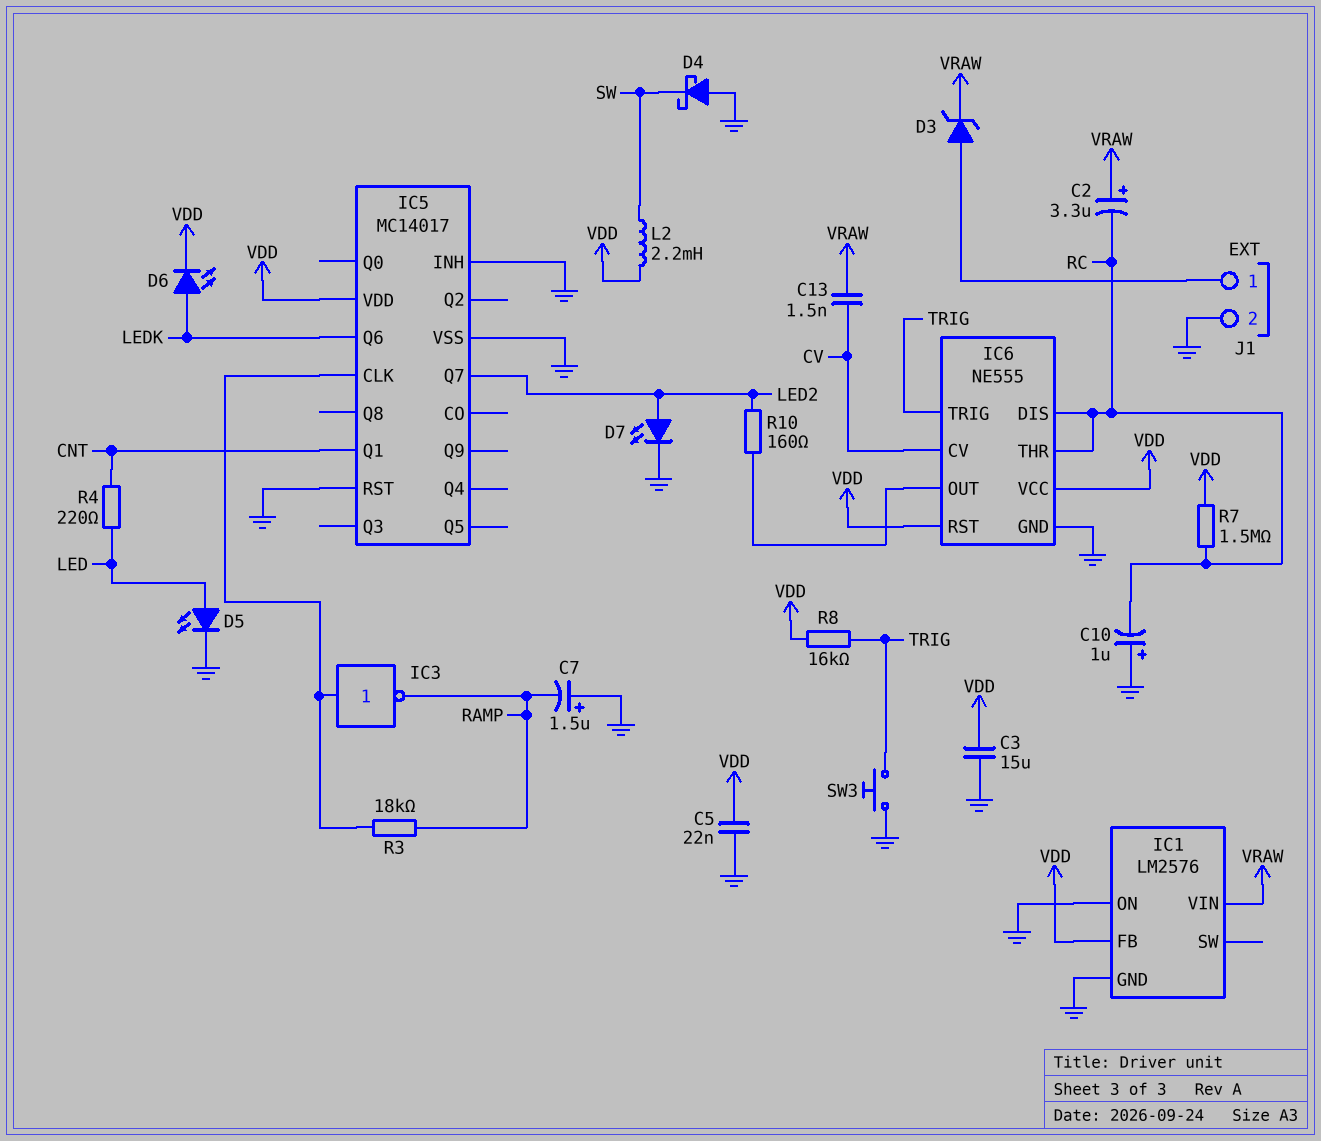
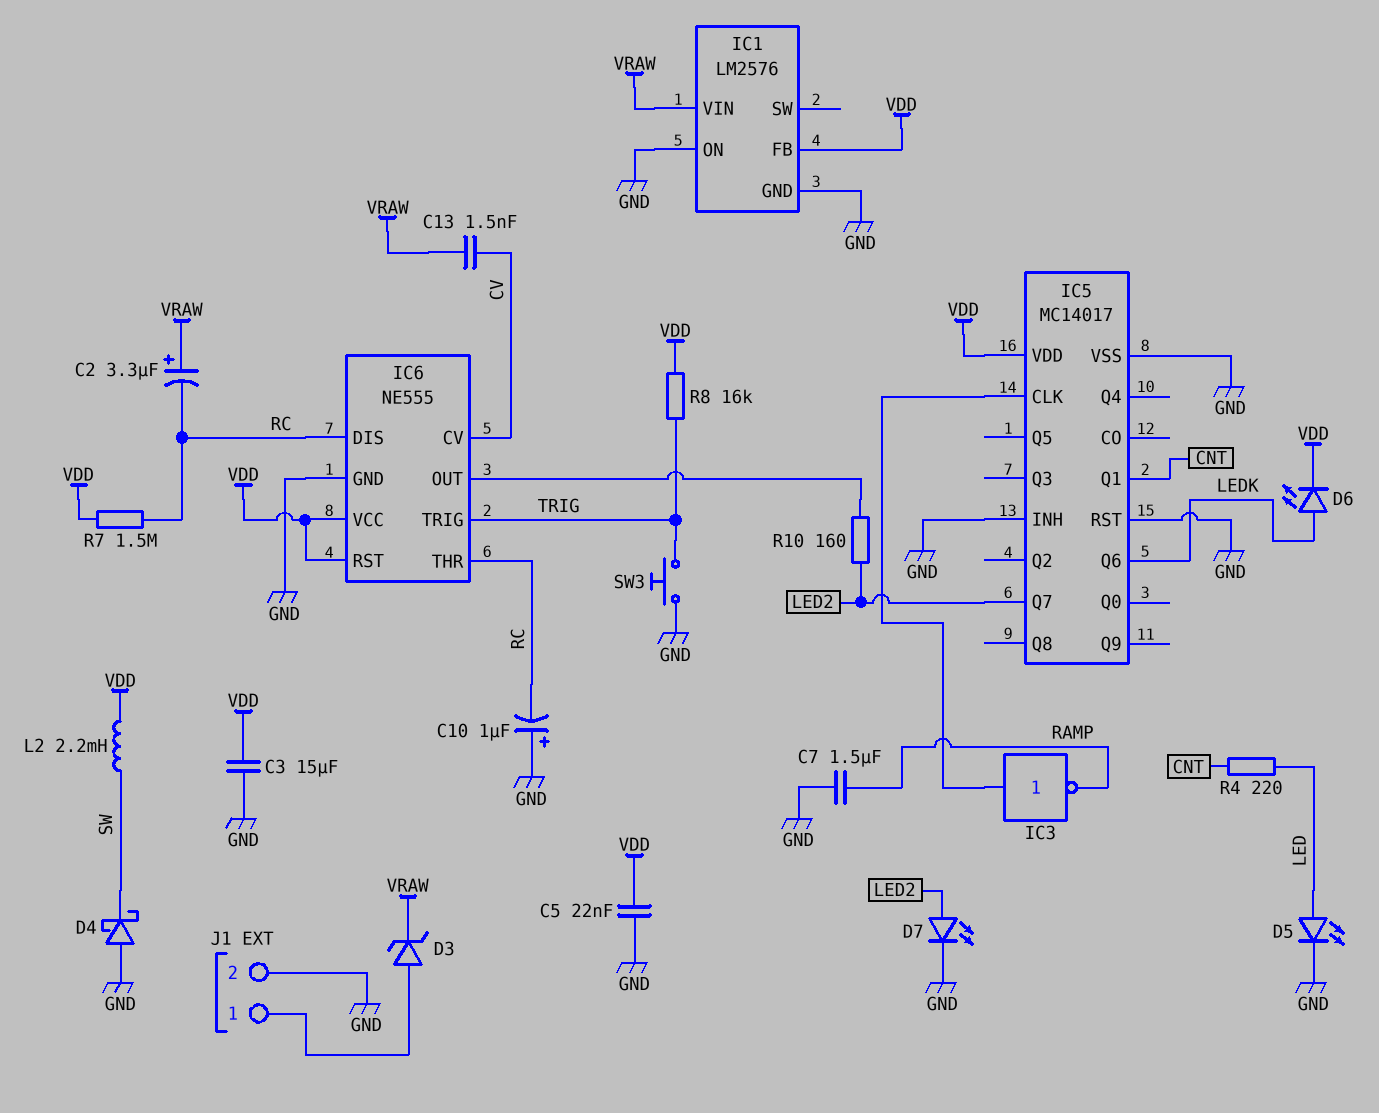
C7: 1.5uF (plus GND, minus RAMP) -> 1.5uF (GND, RAMP)
R3: 18k (IC5/CLK, RAMP) -> none

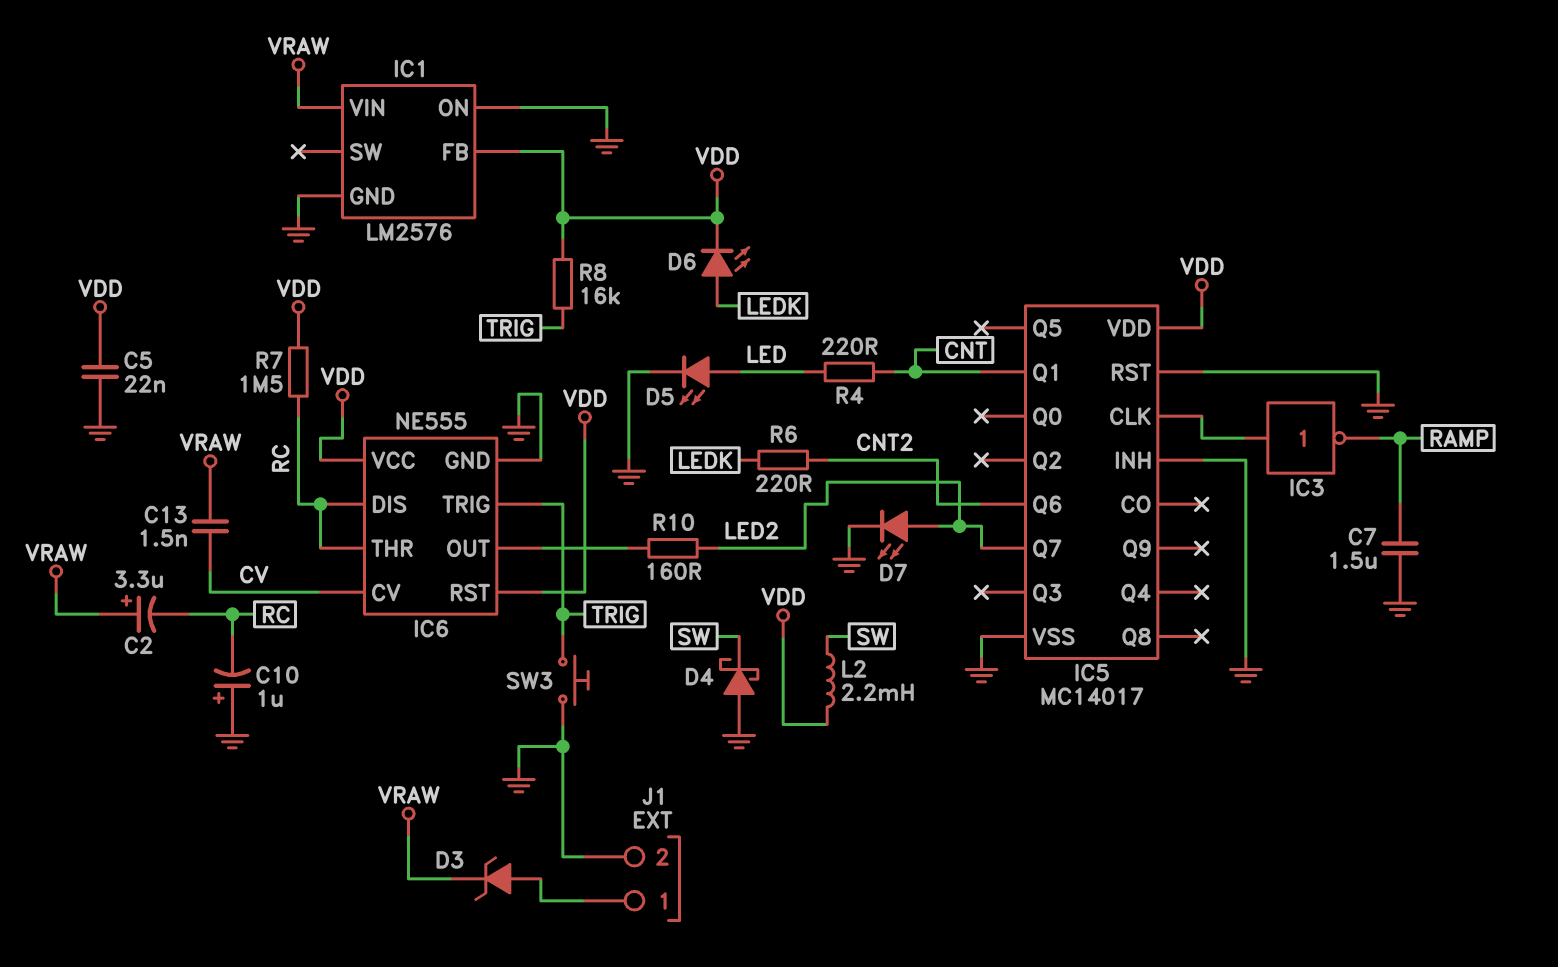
C3: 15uF (GND, VDD) -> none
IC5 pin Q6: LEDK -> CNT2
R6: none -> 220 (CNT2, LEDK)

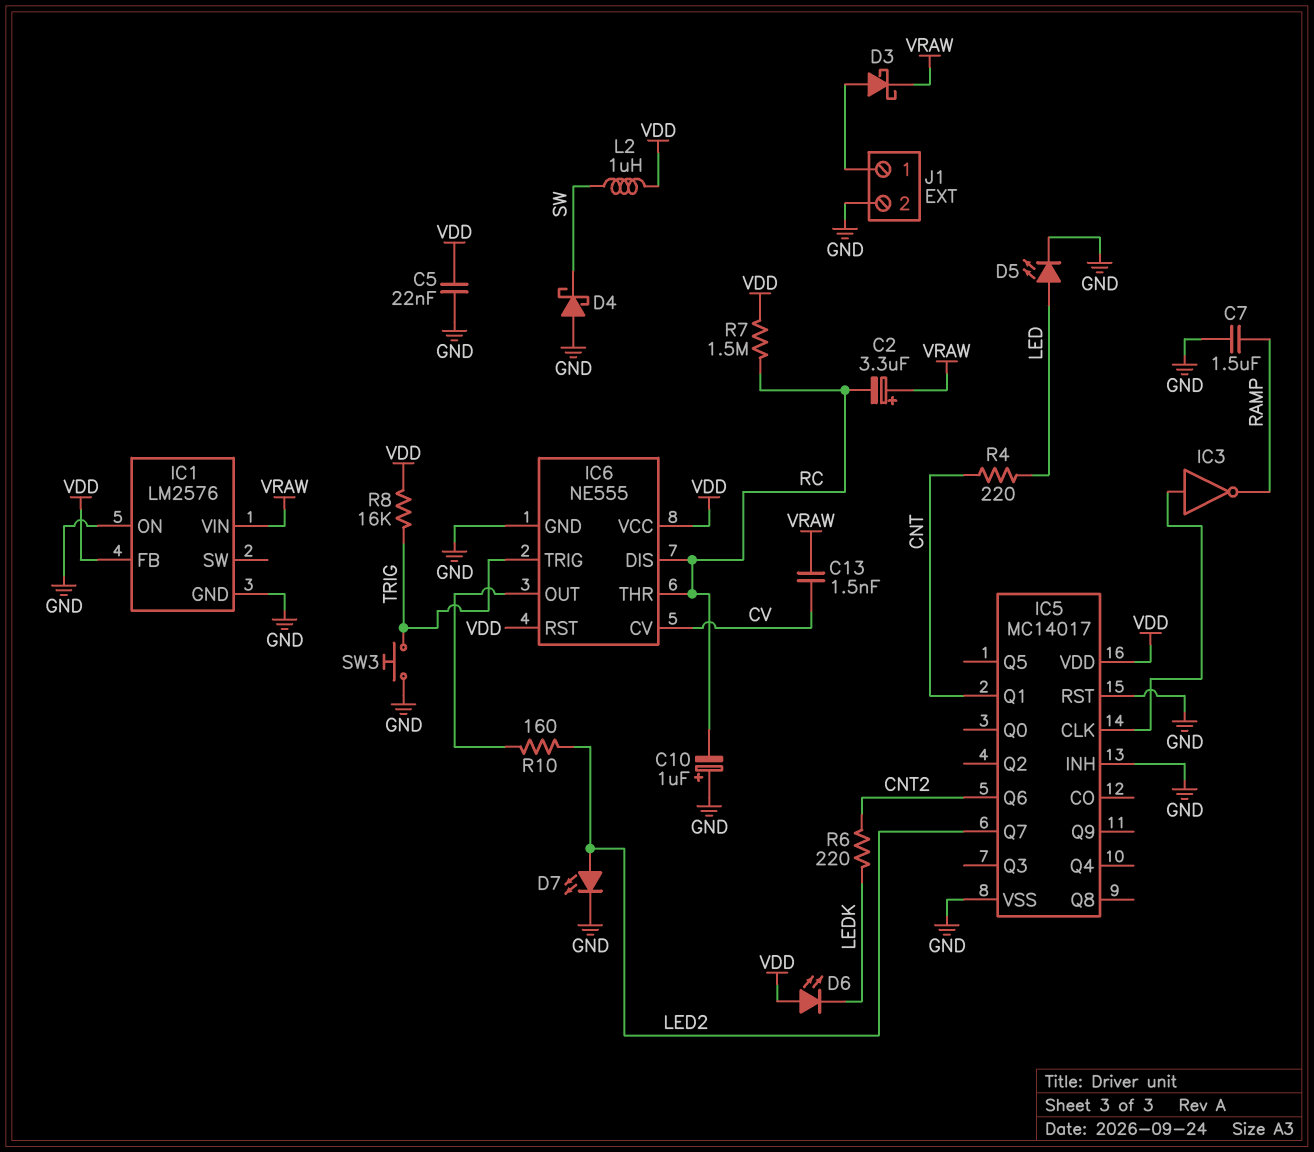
D3: zener (A J1/1, K VRAW) -> schottky (A J1/1, K VRAW)
D6: LED (A LEDK, K VDD) -> LED (A VDD, K LEDK)
L2: 2.2mH (SW, VDD) -> 1uH (SW, VDD)

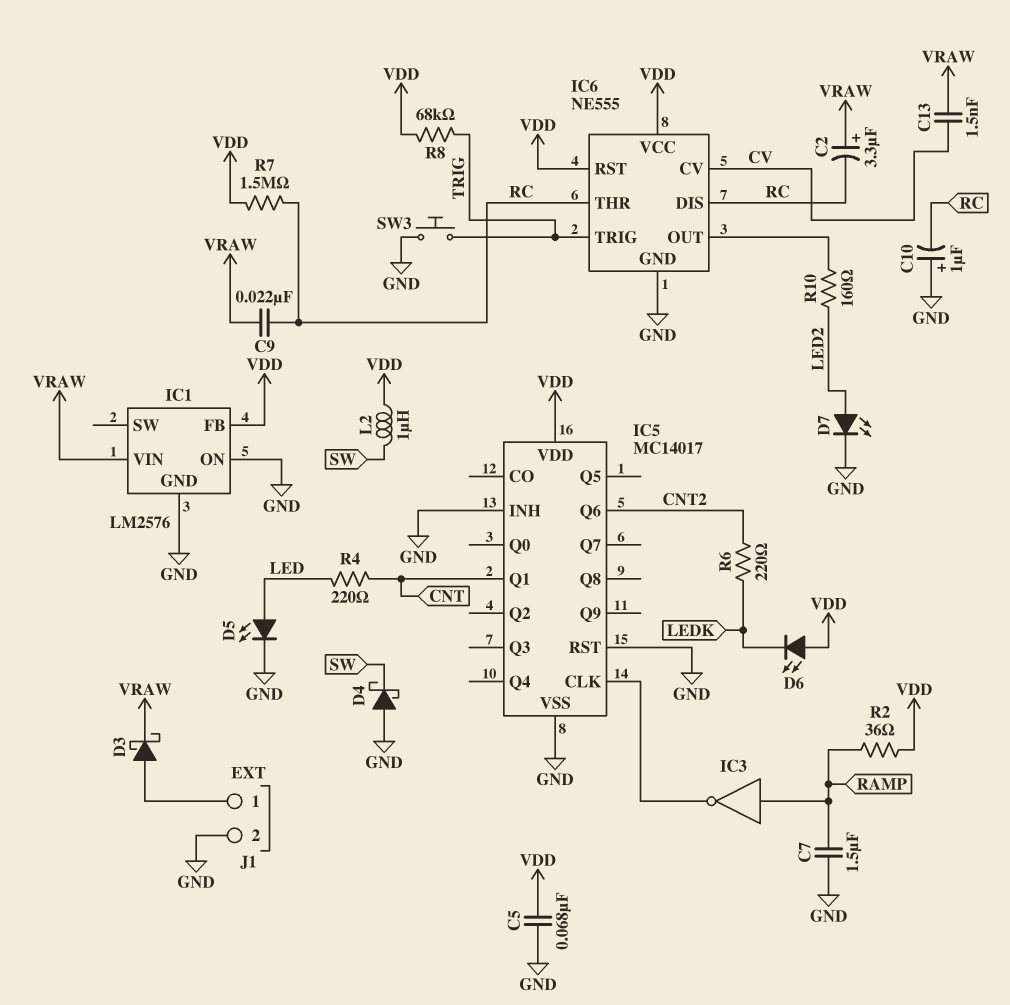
C5: 22nF (GND, VDD) -> 68nF (GND, VDD)
C9: none -> 22nF (RC, VRAW)
IC3: NOT (in IC5/CLK, out RAMP) -> NOT (in RAMP, out IC5/CLK)
IC5 pin Q7: LED2 -> none
R2: none -> 36 (RAMP, VDD)
R8: 16k (TRIG, VDD) -> 68k (TRIG, VDD)

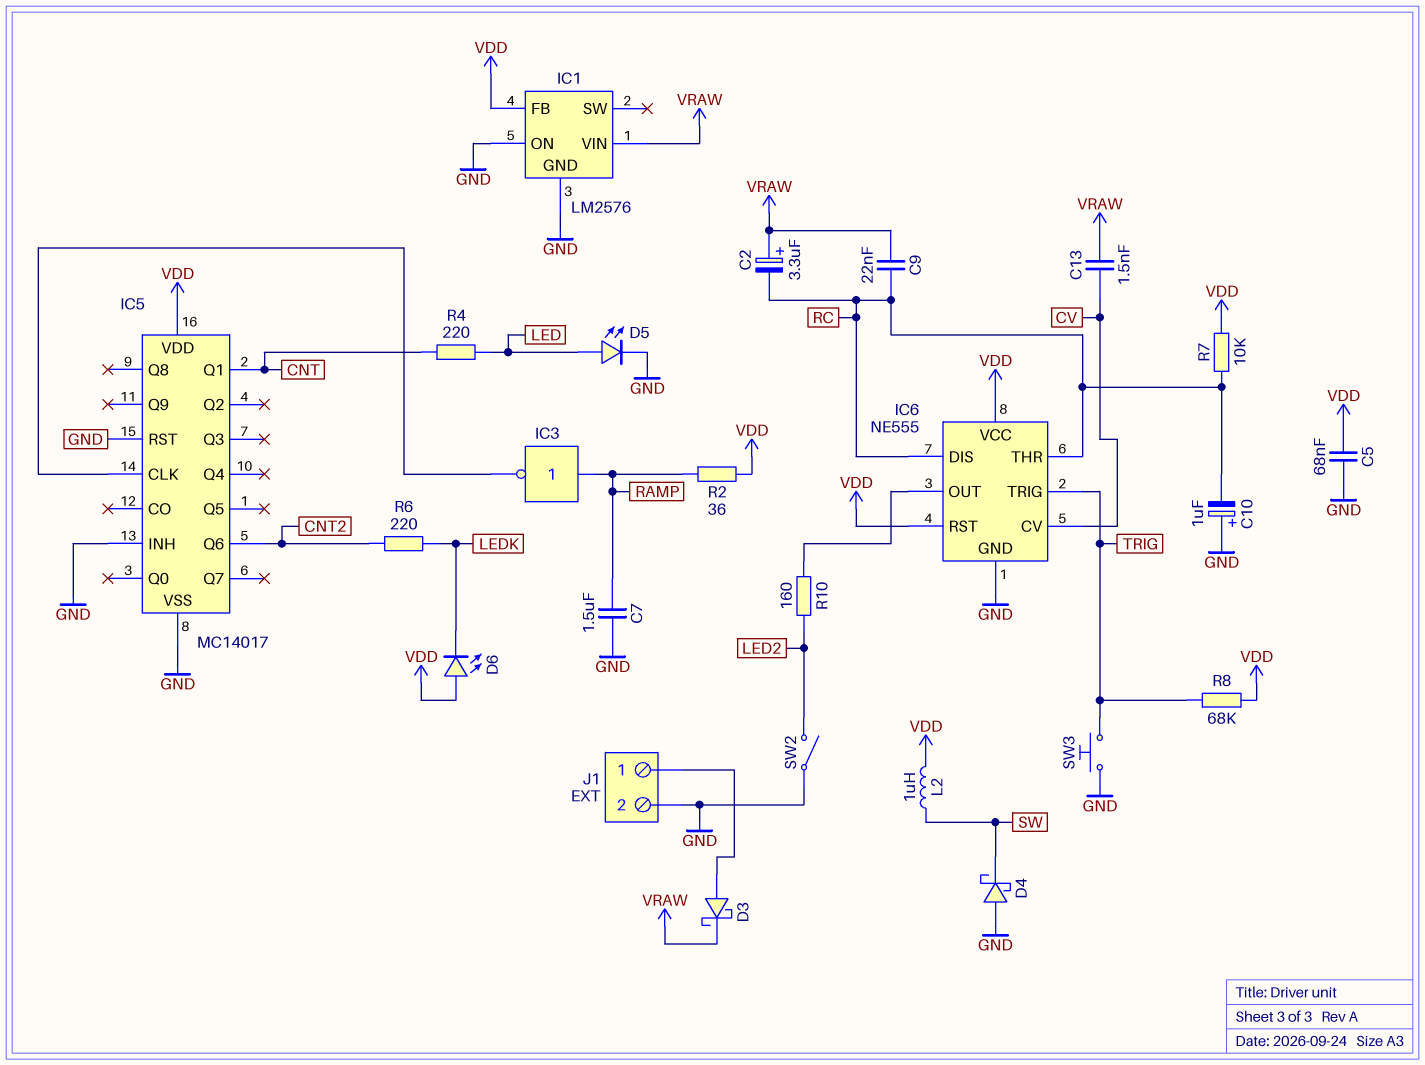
D7: LED (A LED2, K GND) -> none
R7: 1.5M (RC, VDD) -> 10k (RC, VDD)
SW2: none -> switch (GND, LED2)

